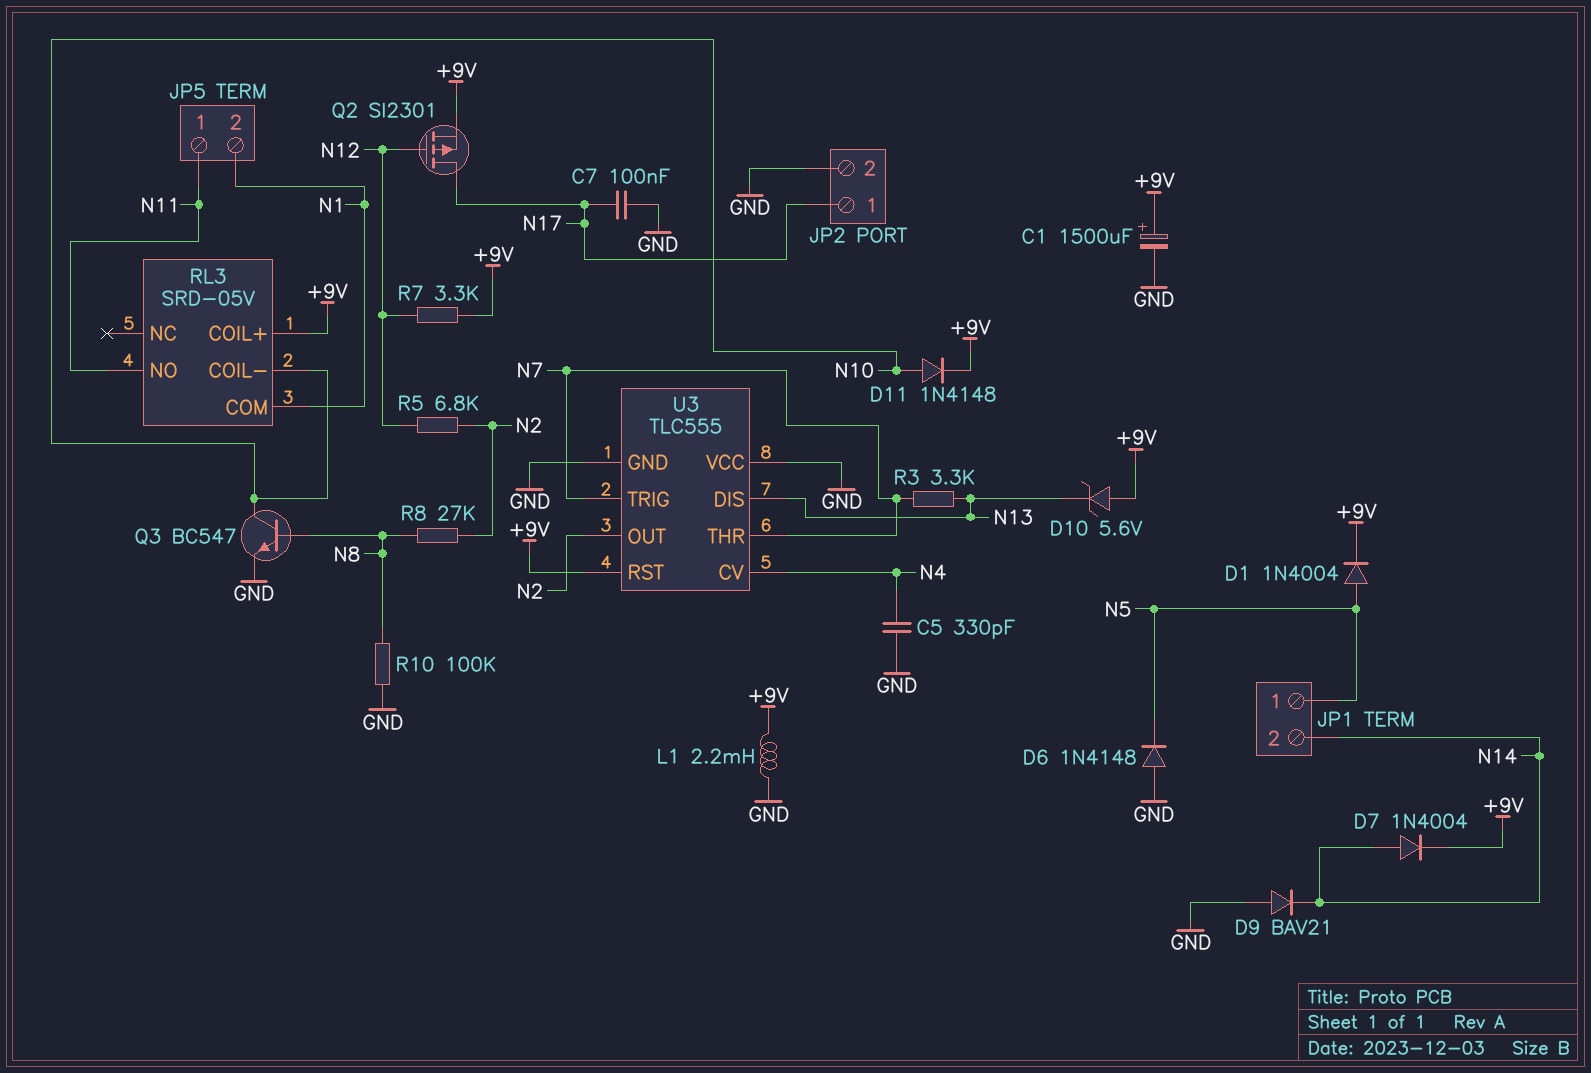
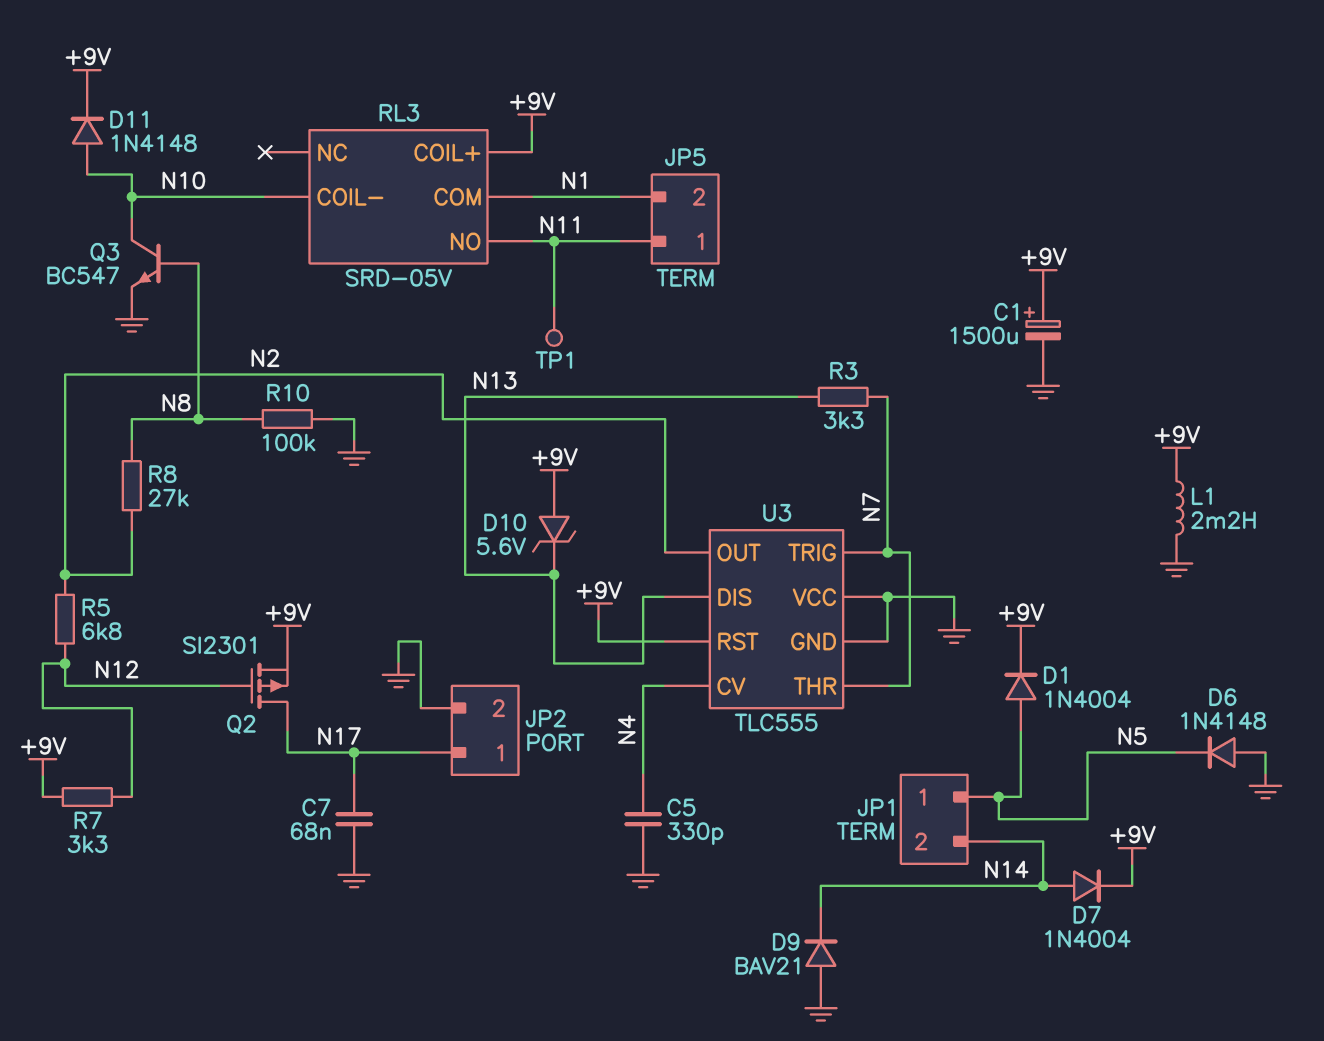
C7: 100nF (GND, N17) -> 68nF (GND, N17)
TP1: none -> test point (N11)

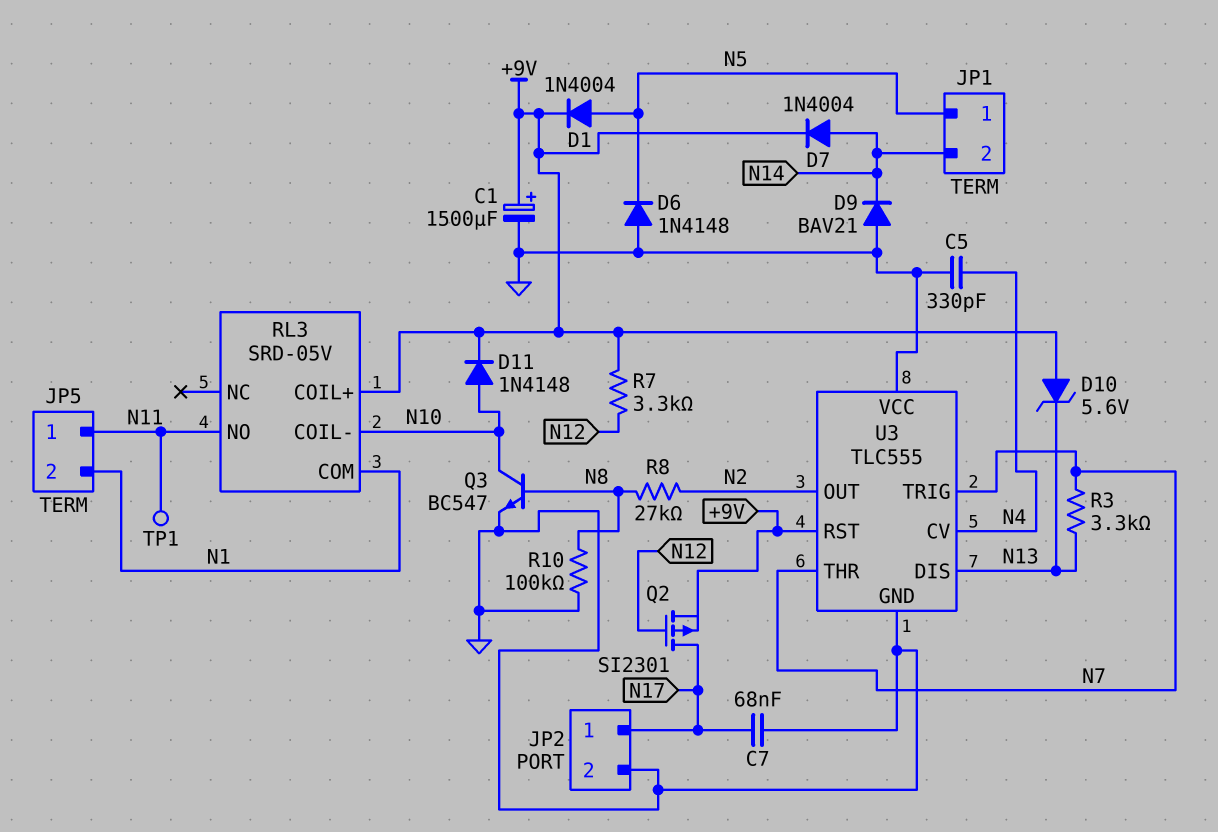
L1: 2.2mH (+9V, GND) -> none
R5: 6.8k (N2, N12) -> none

